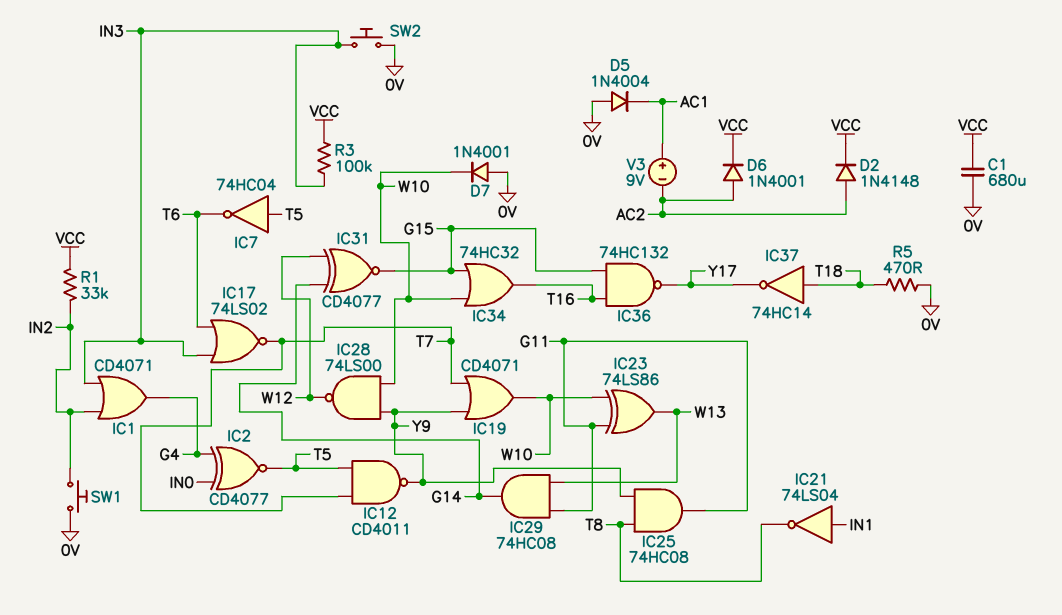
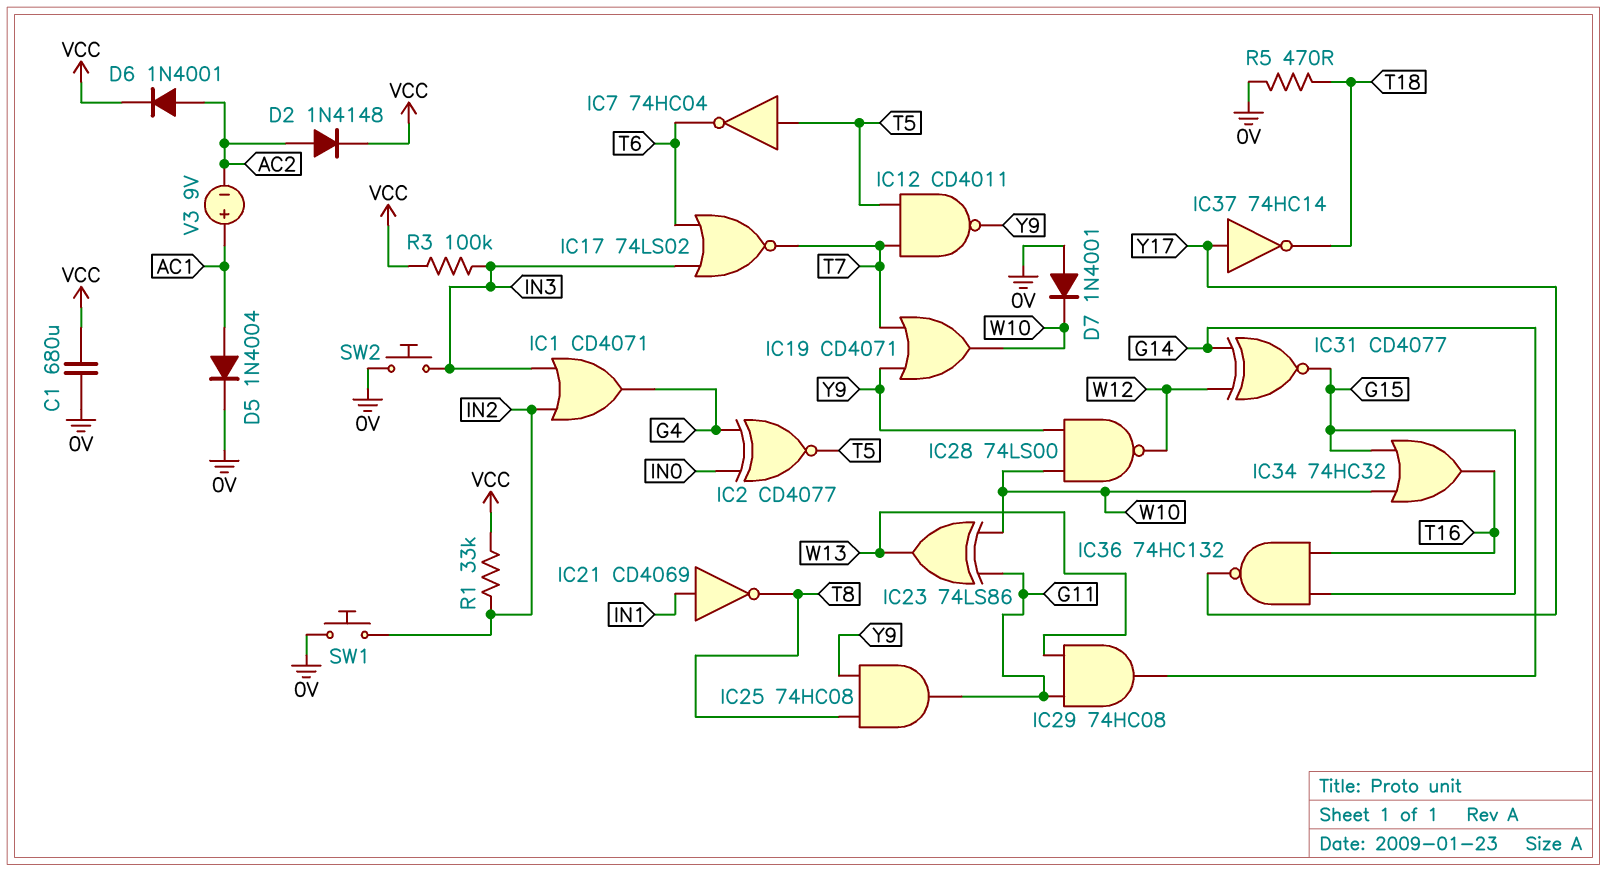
D5: diode 1N4004 (A 0V, K AC1) -> diode 1N4004 (A AC1, K 0V)
IC21: NOT 74LS04 (in IN1, out T8) -> NOT CD4069 (in IN1, out T8)
IC37: NOT 74HC14 (in T18, out Y17) -> NOT 74HC14 (in Y17, out T18)

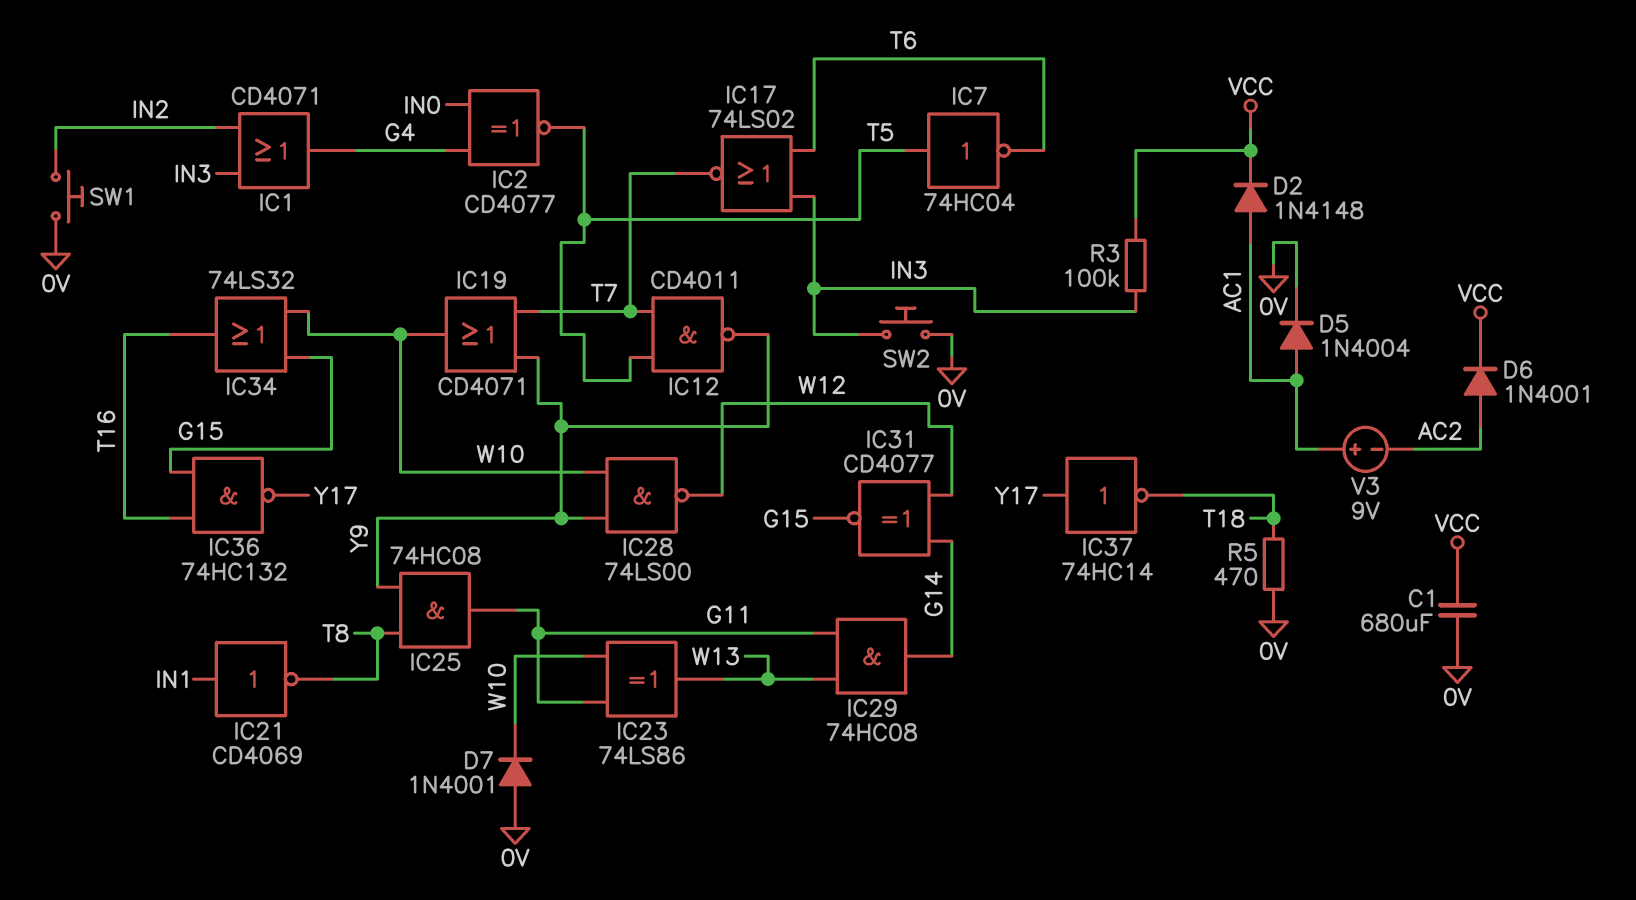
D2: diode 1N4148 (A AC2, K VCC) -> diode 1N4148 (A AC1, K VCC)
IC34: OR 74HC32 (in G15, in W10, out T16) -> OR 74LS32 (in G15, in W10, out T16)
R1: 33k (IN2, VCC) -> none

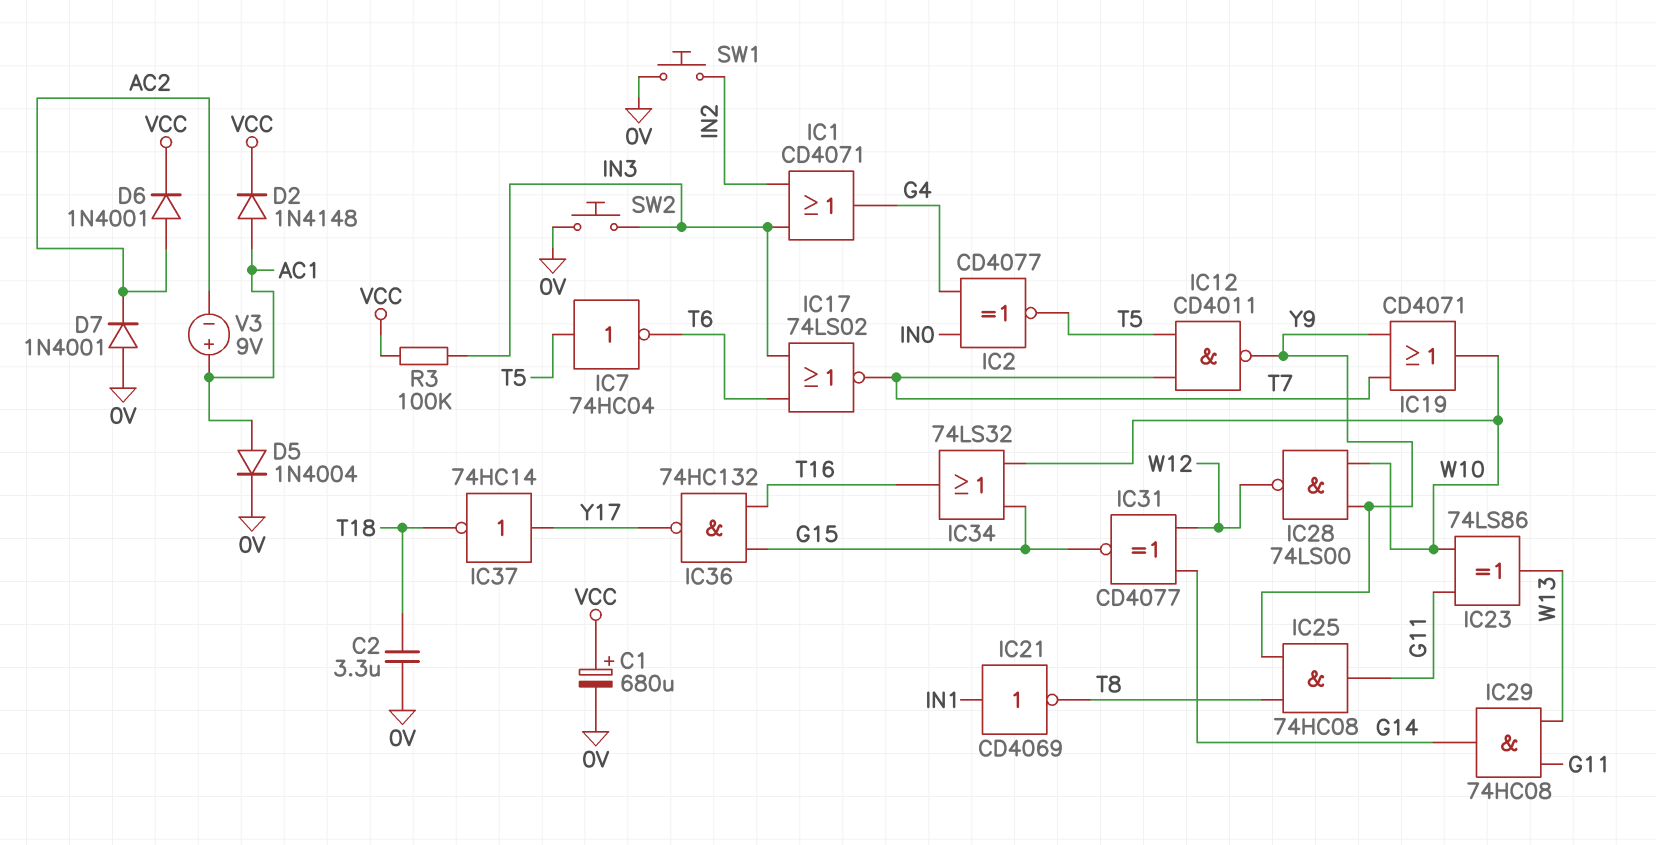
C1: 680uF (0V, VCC) -> 680uF (plus VCC, minus 0V)
C2: none -> 3.3uF (0V, T18)
D7: diode 1N4001 (A 0V, K W10) -> diode 1N4001 (A 0V, K AC2)
R5: 470 (0V, T18) -> none

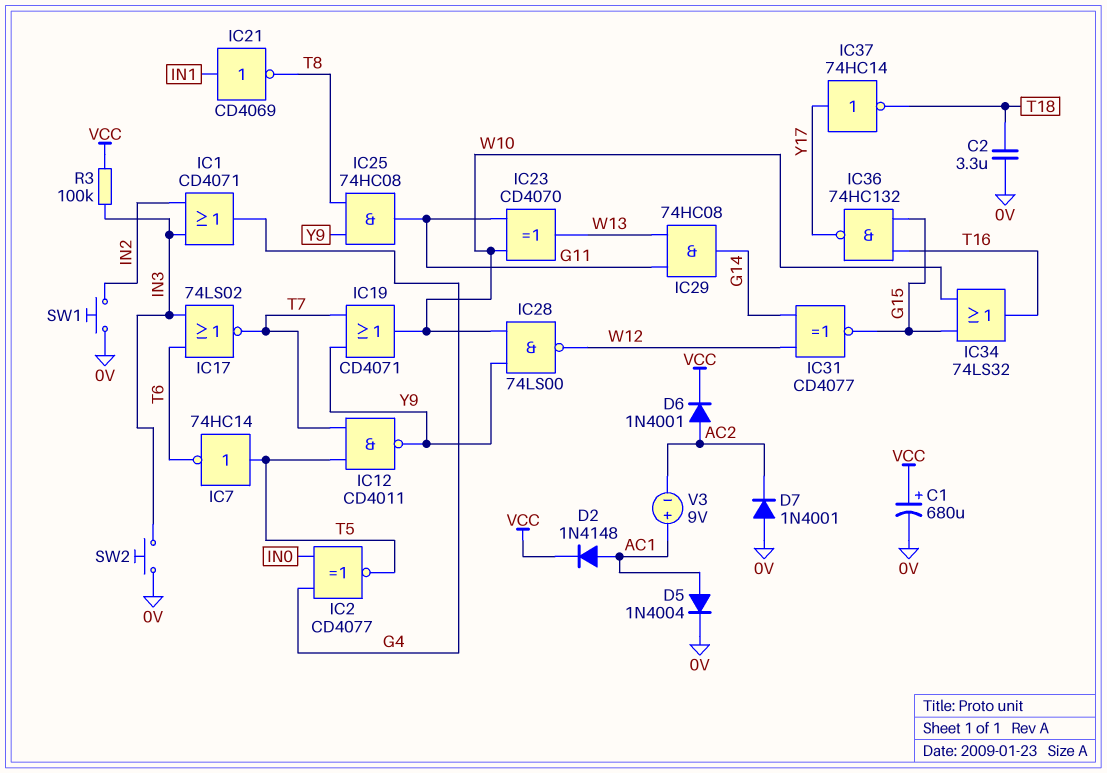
IC7: NOT 74HC04 (in T5, out T6) -> NOT 74HC14 (in T5, out T6)
IC23: XOR 74LS86 (in G11, in W10, out W13) -> XOR CD4070 (in G11, in W10, out W13)

